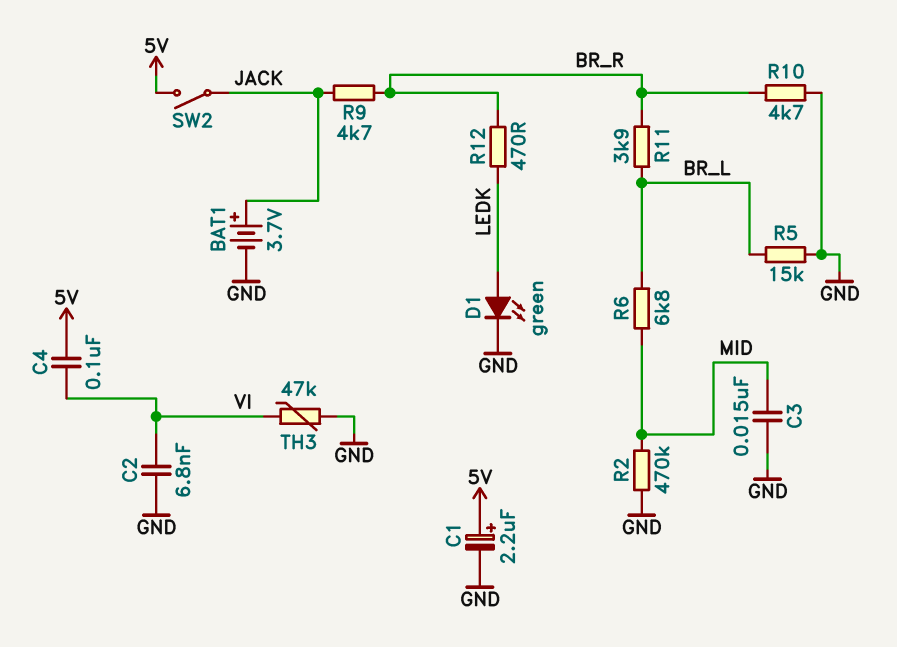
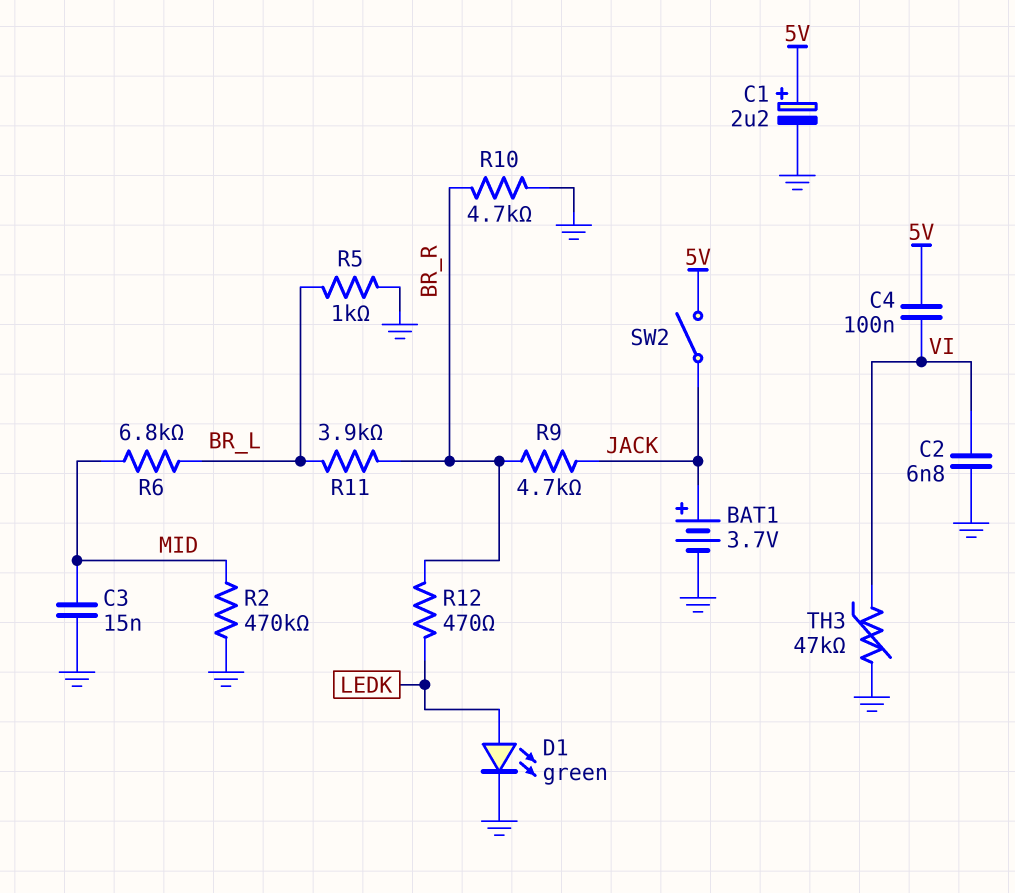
R5: 15k (BR_L, GND) -> 1k (BR_L, GND)

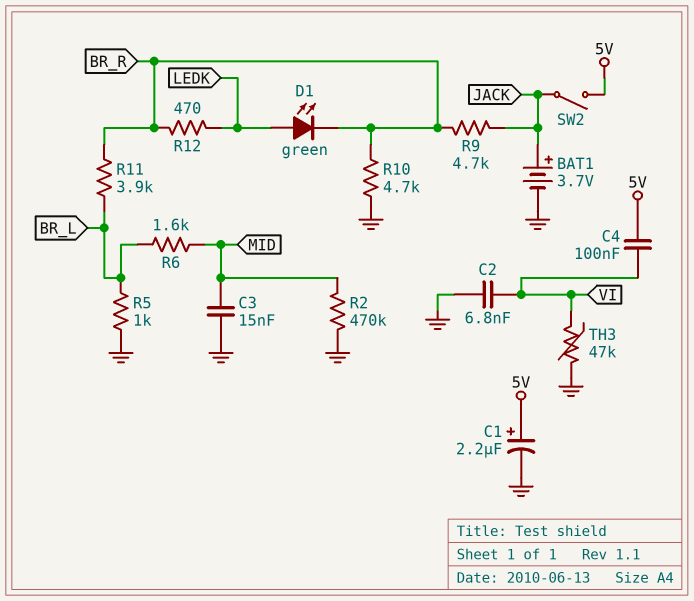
D1: LED green (A LEDK, K GND) -> LED green (A LEDK, K BR_R)
R6: 6.8k (BR_L, MID) -> 1.6k (BR_L, MID)

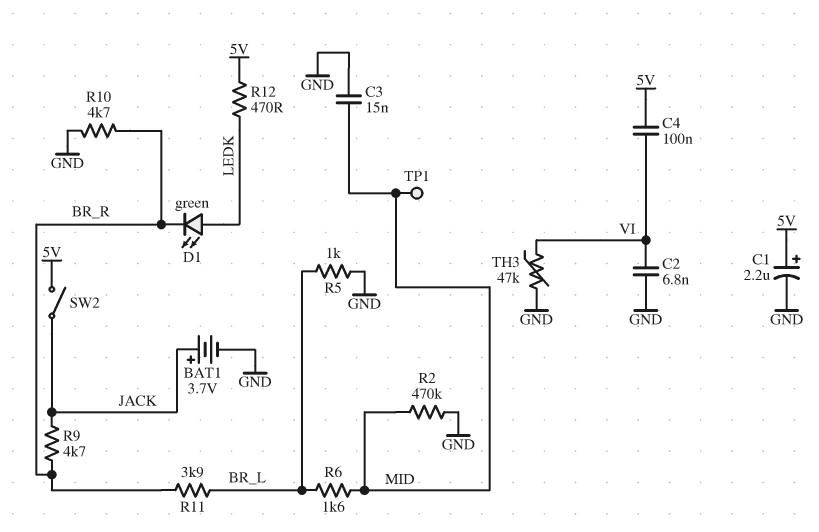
R12: 470 (BR_R, LEDK) -> 470 (5V, LEDK)
TP1: none -> test point (MID)

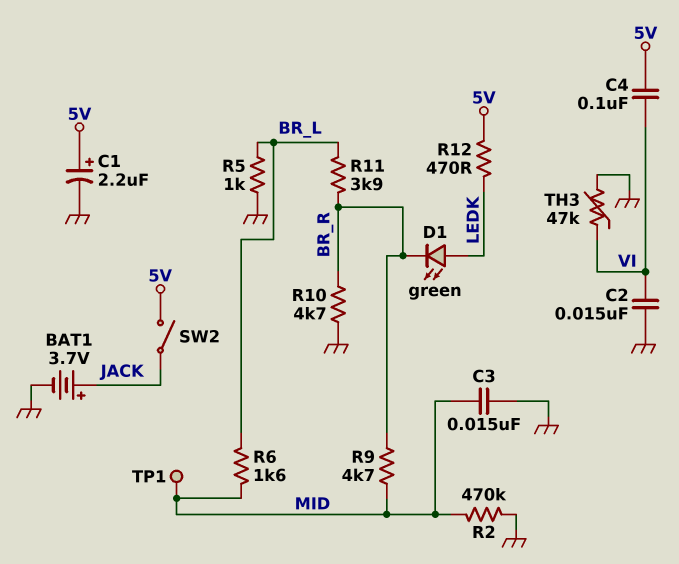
C2: 6.8nF (GND, VI) -> 15nF (GND, VI)
R9: 4.7k (BR_R, JACK) -> 4.7k (BR_R, MID)

